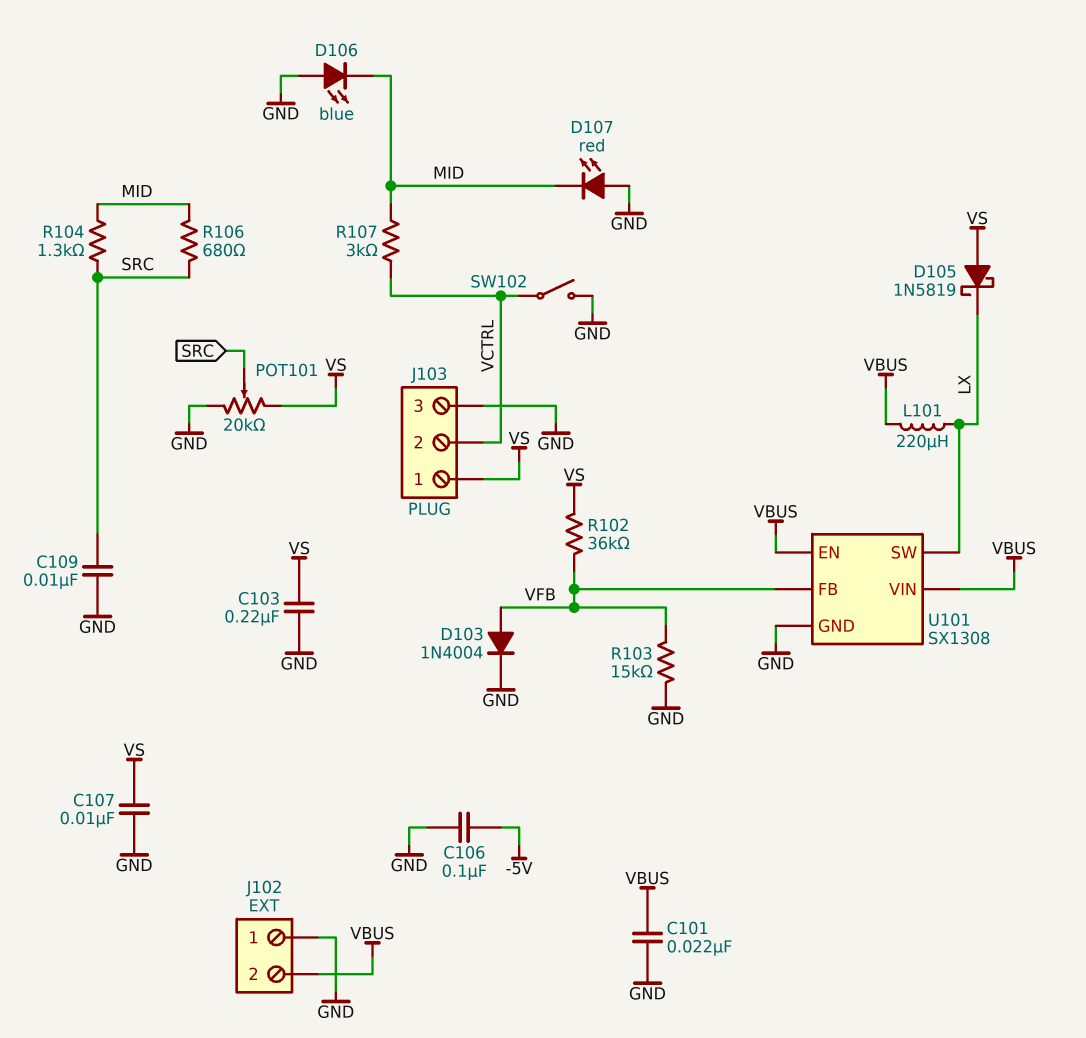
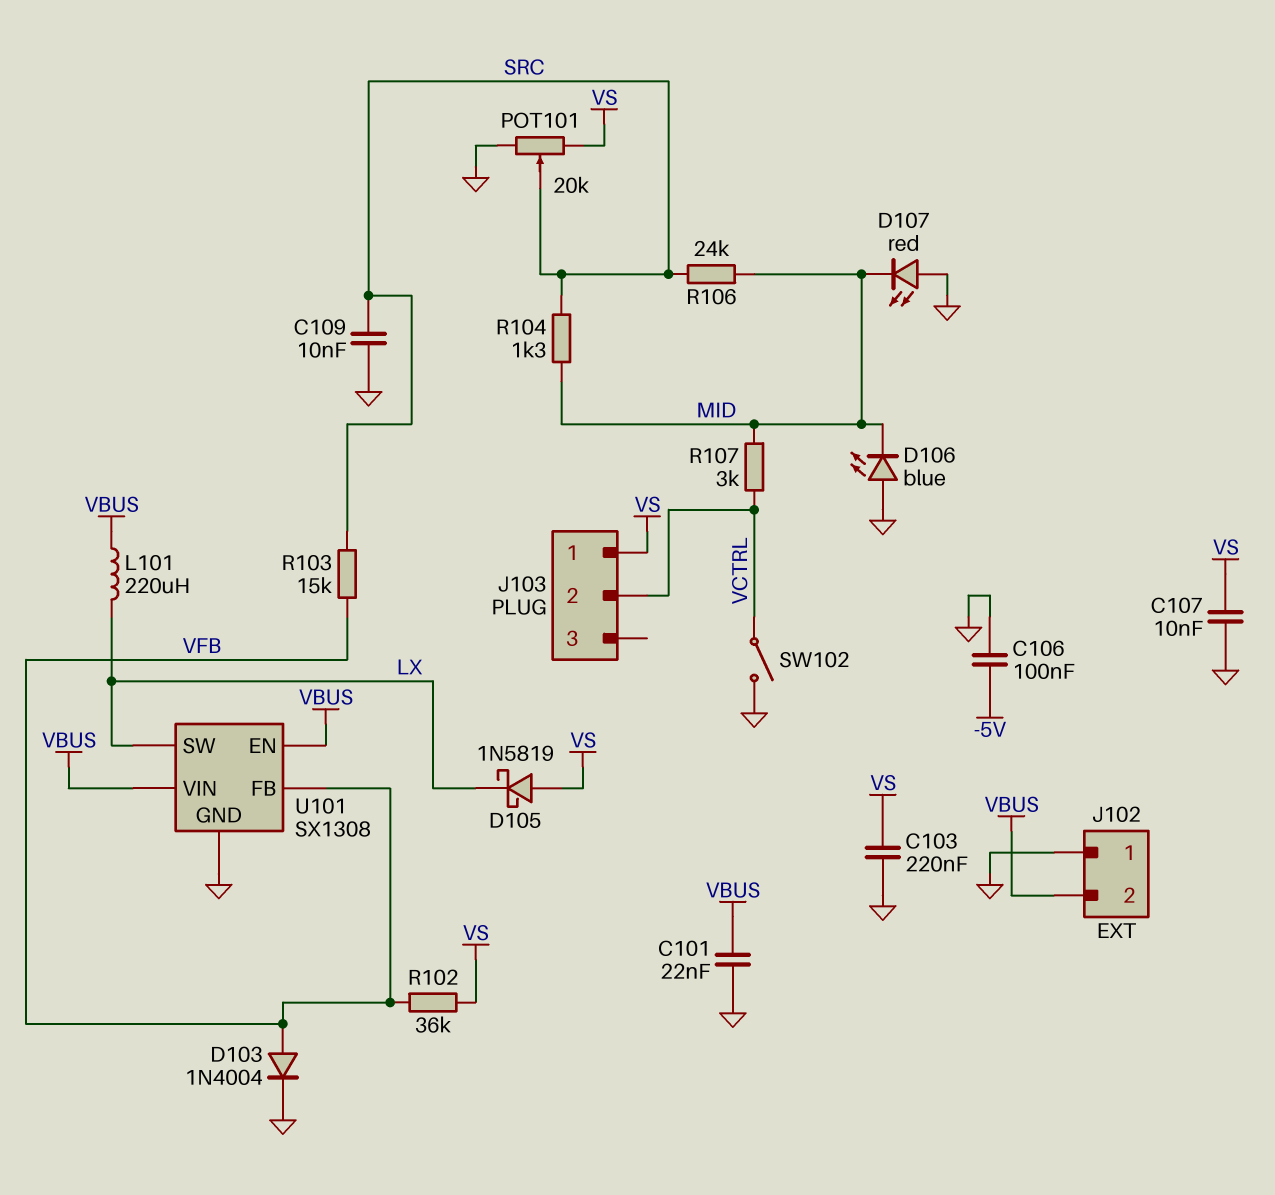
J103 pin 3: GND -> none
R103: 15k (GND, VFB) -> 15k (SRC, VFB)
R106: 680 (MID, SRC) -> 24k (MID, SRC)

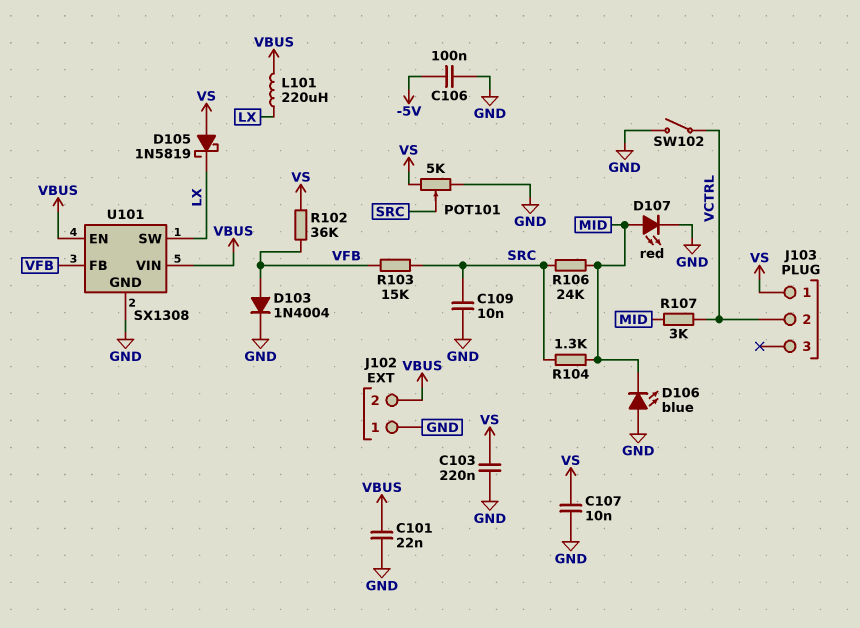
D107: LED red (A GND, K MID) -> LED red (A MID, K GND)
POT101: 20k (GND, VS, wiper SRC) -> 5k (GND, VS, wiper SRC)

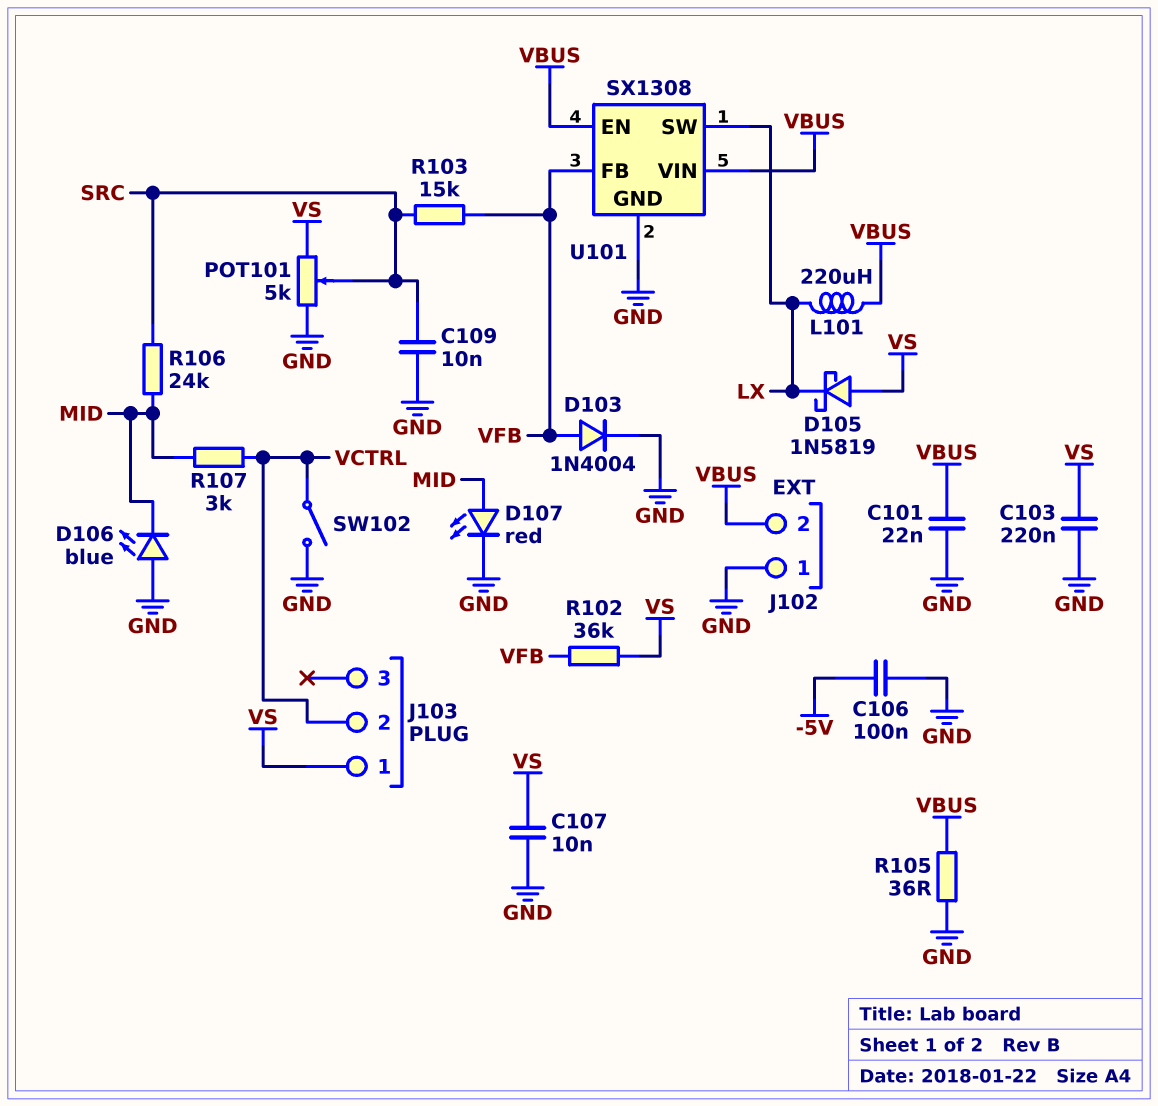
R104: 1.3k (MID, SRC) -> none
R105: none -> 36 (GND, VBUS)

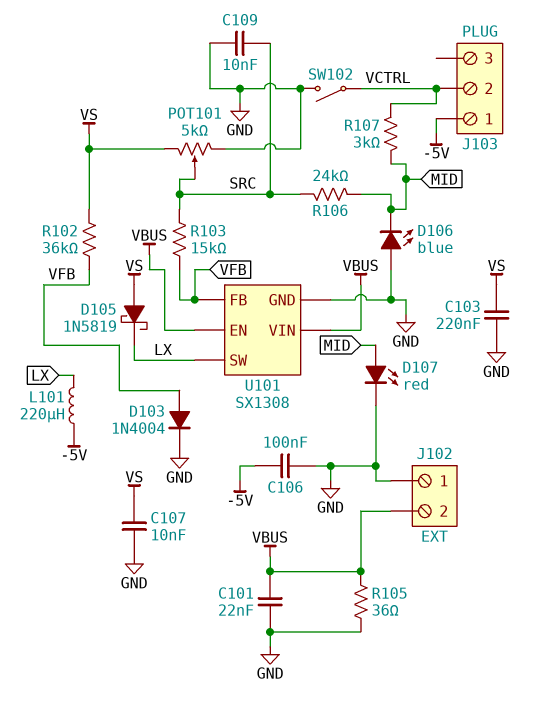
J103 pin 1: VS -> -5V
L101: 220uH (LX, VBUS) -> 220uH (-5V, LX)

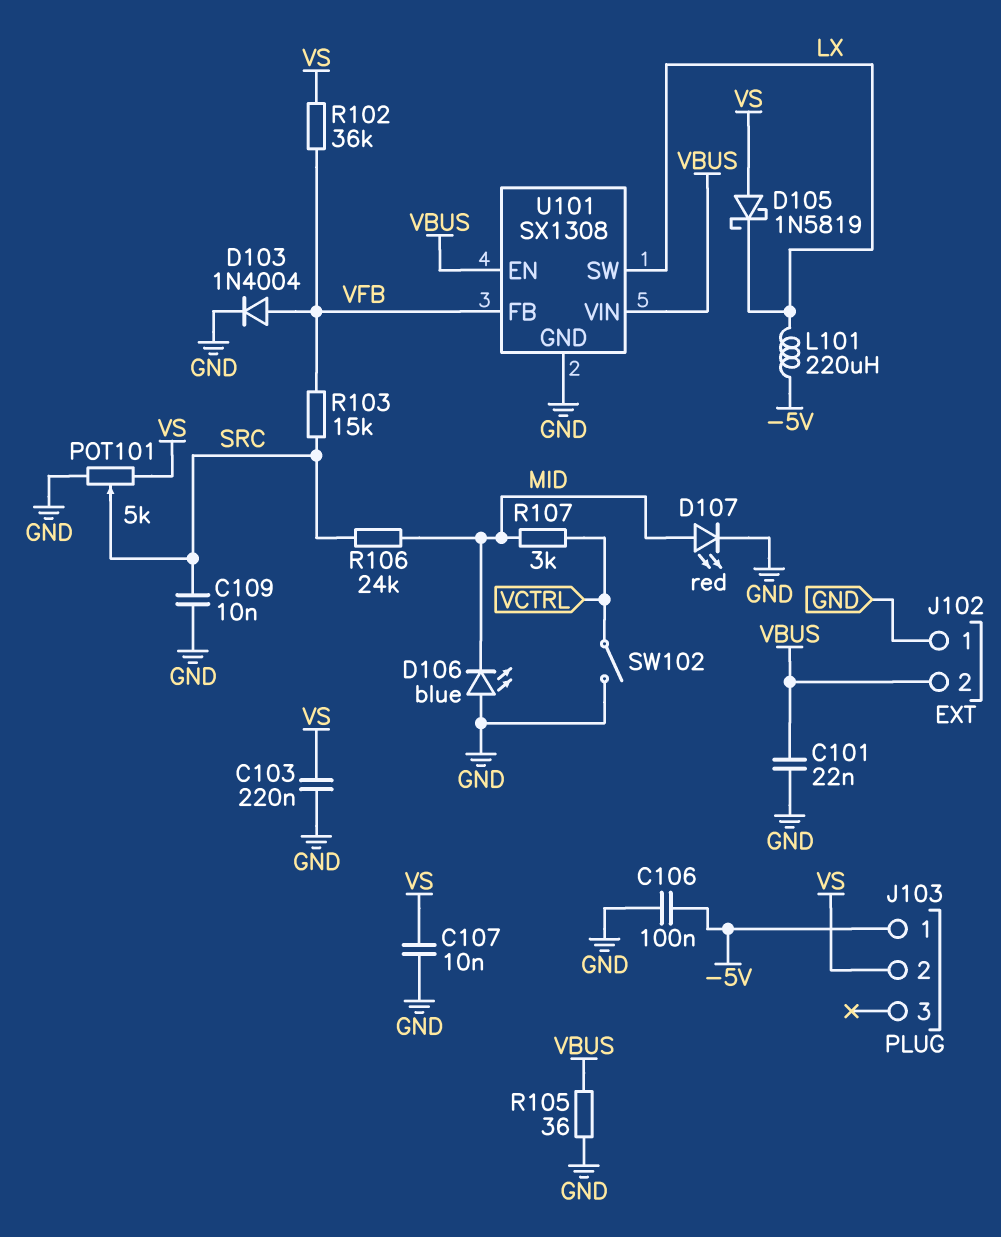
J103 pin 2: VCTRL -> VS

